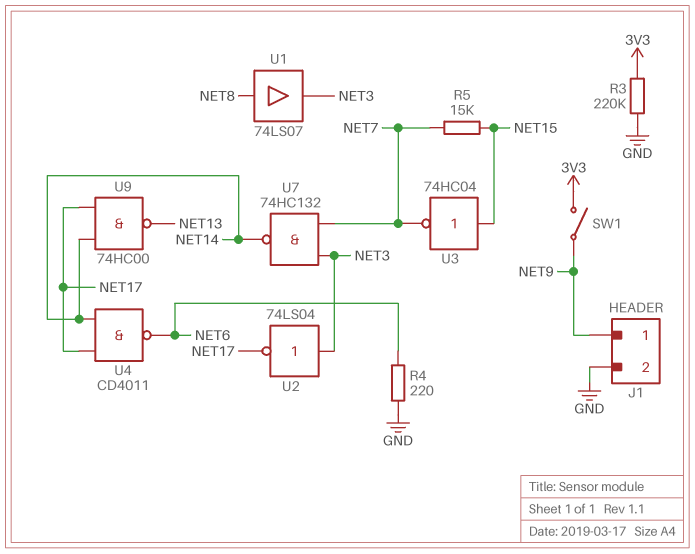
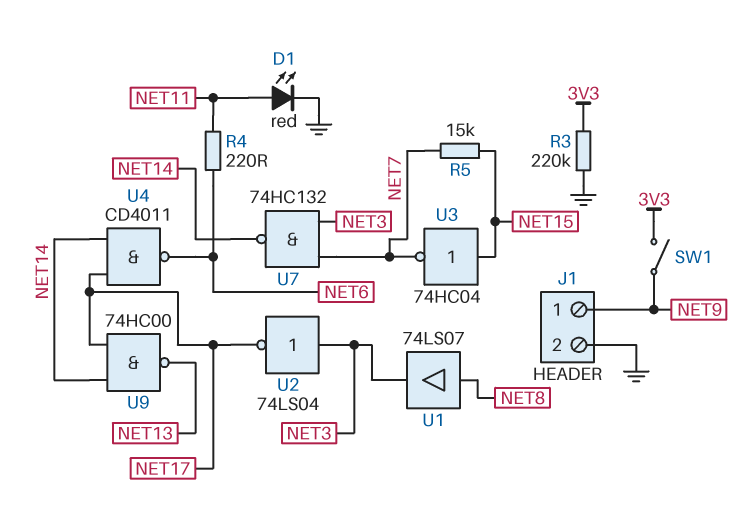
D1: none -> LED red (A NET11, K GND)
R4: 220 (GND, NET6) -> 220 (NET6, NET11)

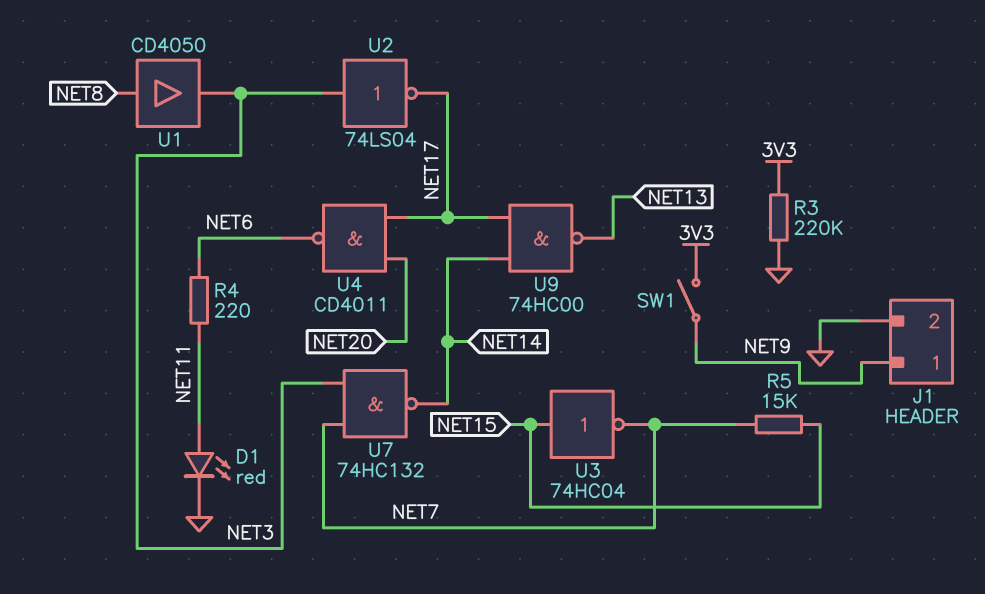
U1: buffer 74LS07 (in NET8, out NET3) -> buffer CD4050 (in NET8, out NET3)
U4: NAND CD4011 (in NET14, in NET17, out NET6) -> NAND CD4011 (in NET17, in NET20, out NET6)

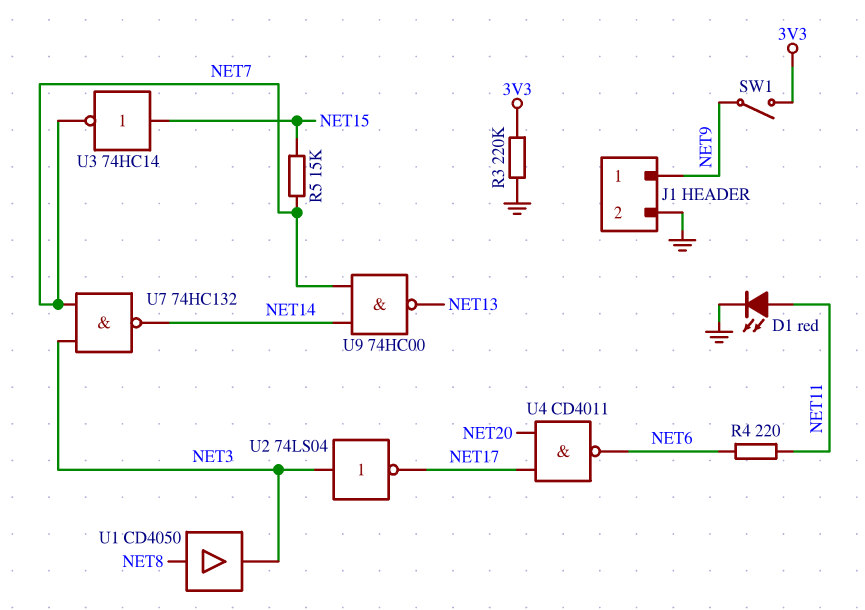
U3: NOT 74HC04 (in NET15, out NET7) -> NOT 74HC14 (in NET15, out NET7)
U9: NAND 74HC00 (in NET14, in NET17, out NET13) -> NAND 74HC00 (in NET7, in NET14, out NET13)

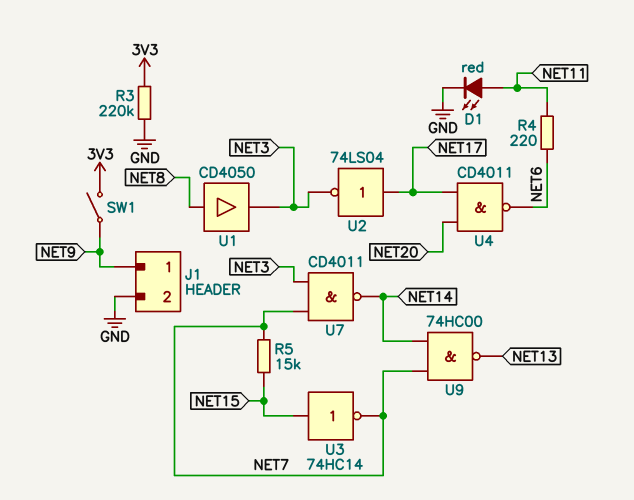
U2: NOT 74LS04 (in NET3, out NET17) -> NOT 74LS04 (in NET17, out NET3)
U7: NAND 74HC132 (in NET3, in NET7, out NET14) -> NAND CD4011 (in NET3, in NET7, out NET14)

